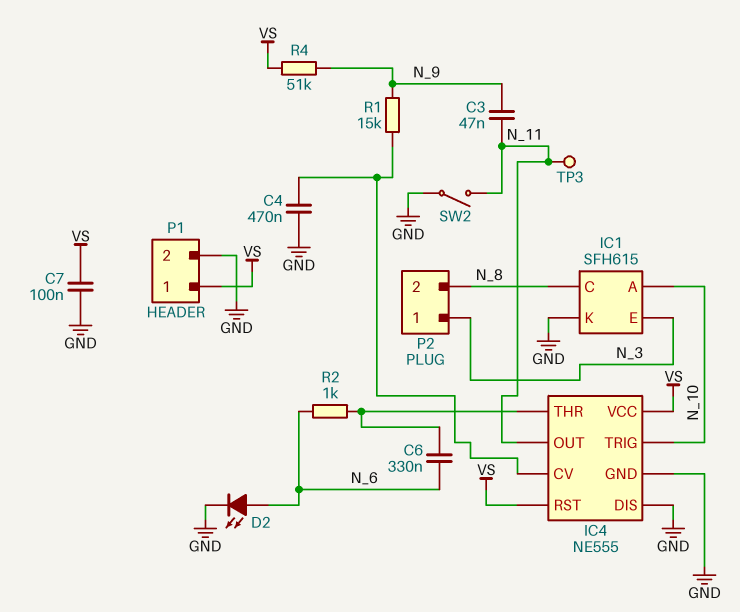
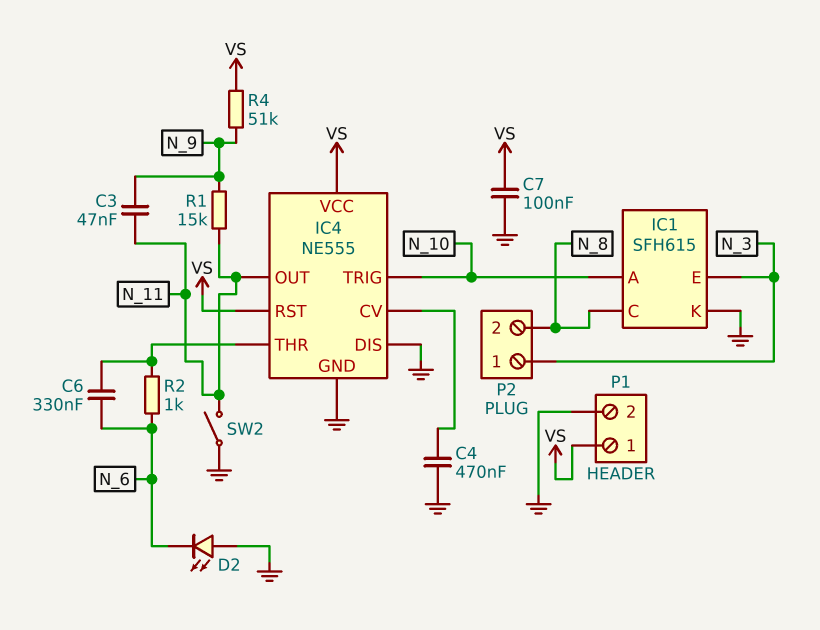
D2: LED (A N_6, K GND) -> LED (A GND, K N_6)
R1: 15k (IC4/CV, N_9) -> 15k (N_9, N_11)
TP3: test point (N_11) -> none

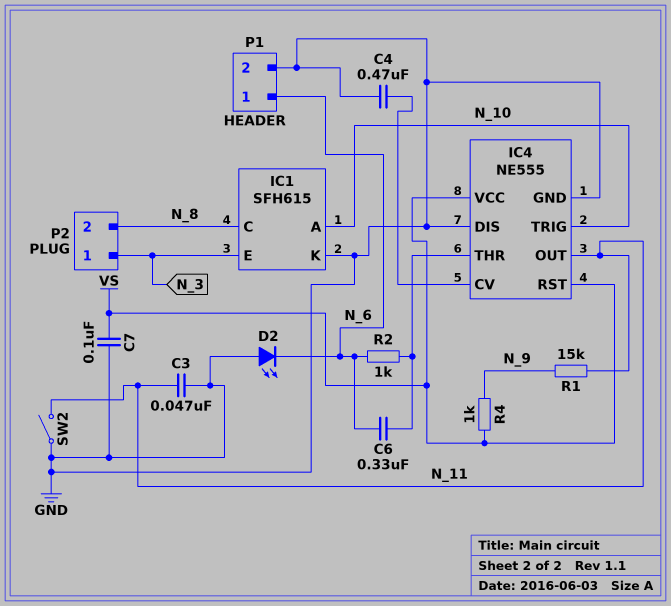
C3: 47nF (N_9, N_11) -> 47nF (GND, N_11)
P1 pin 1: VS -> N_6
R4: 51k (N_9, VS) -> 1k (N_9, VS)

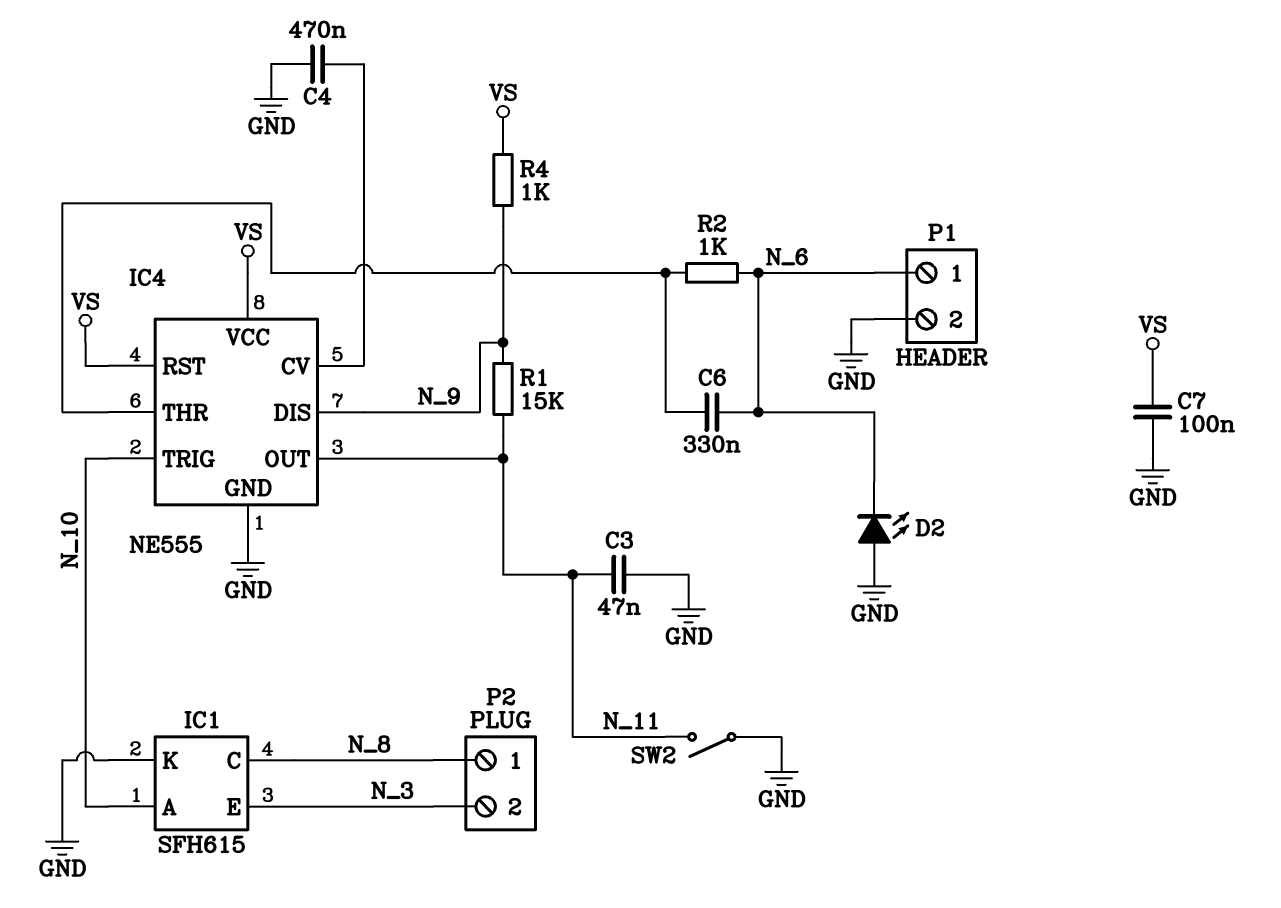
IC4 pin DIS: GND -> N_9
P2 pin 1: N_3 -> N_8
P2 pin 2: N_8 -> N_3

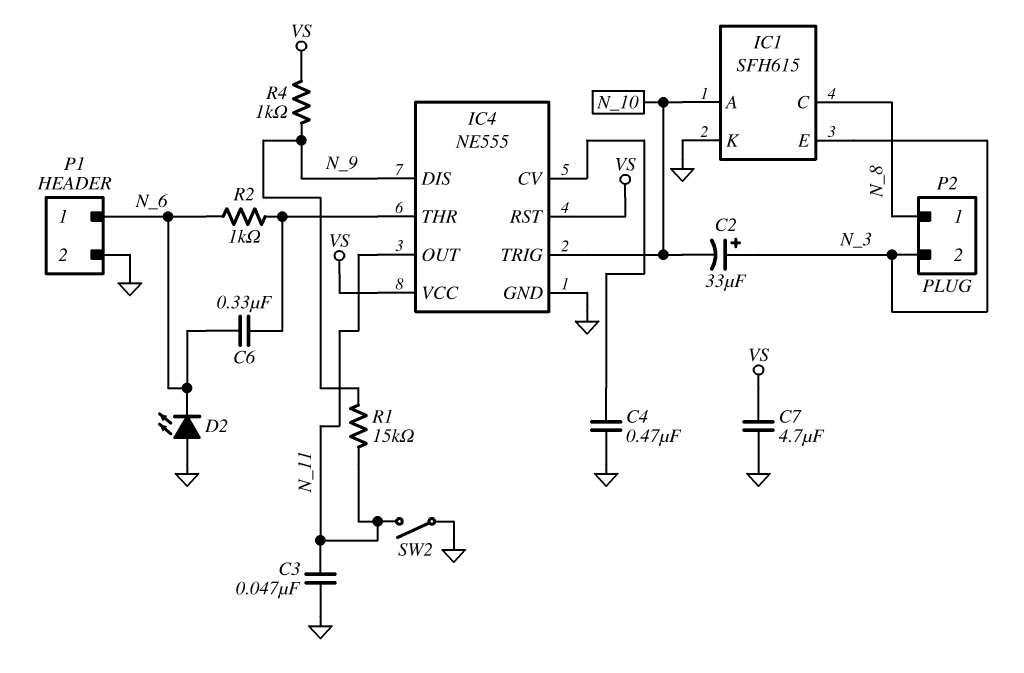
C2: none -> 33uF (plus N_3, minus N_10)
C7: 100nF (GND, VS) -> 4.7uF (GND, VS)

